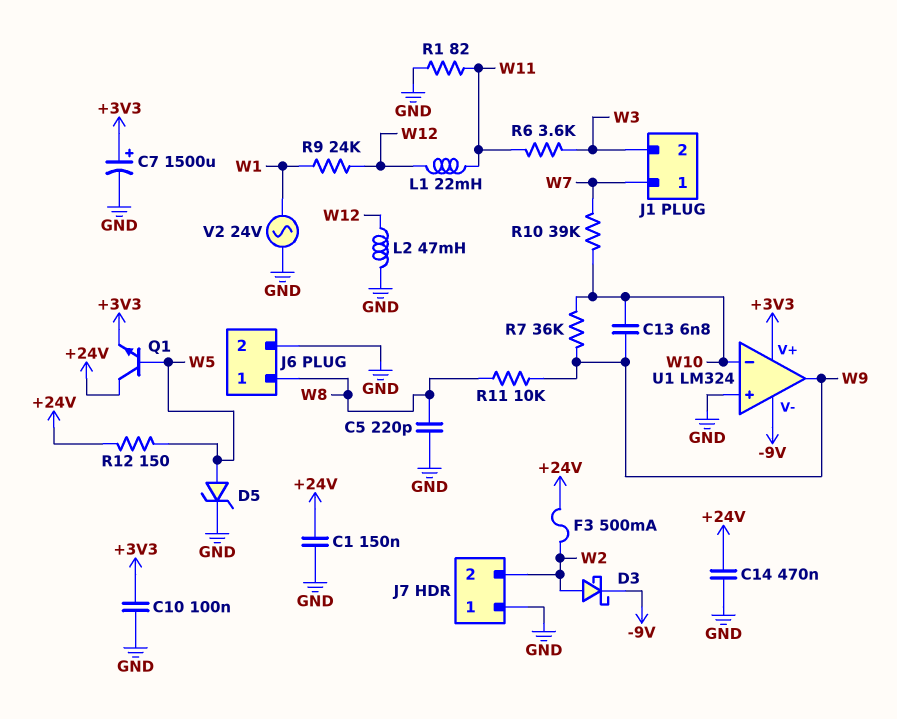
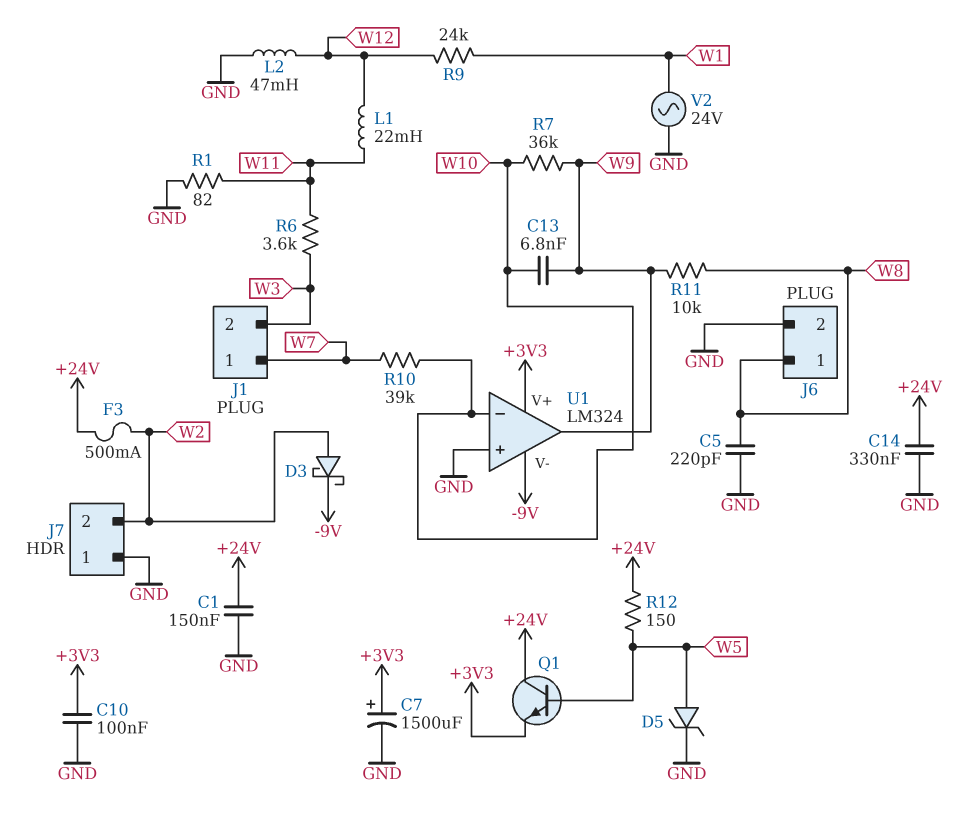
C14: 470nF (+24V, GND) -> 330nF (+24V, GND)

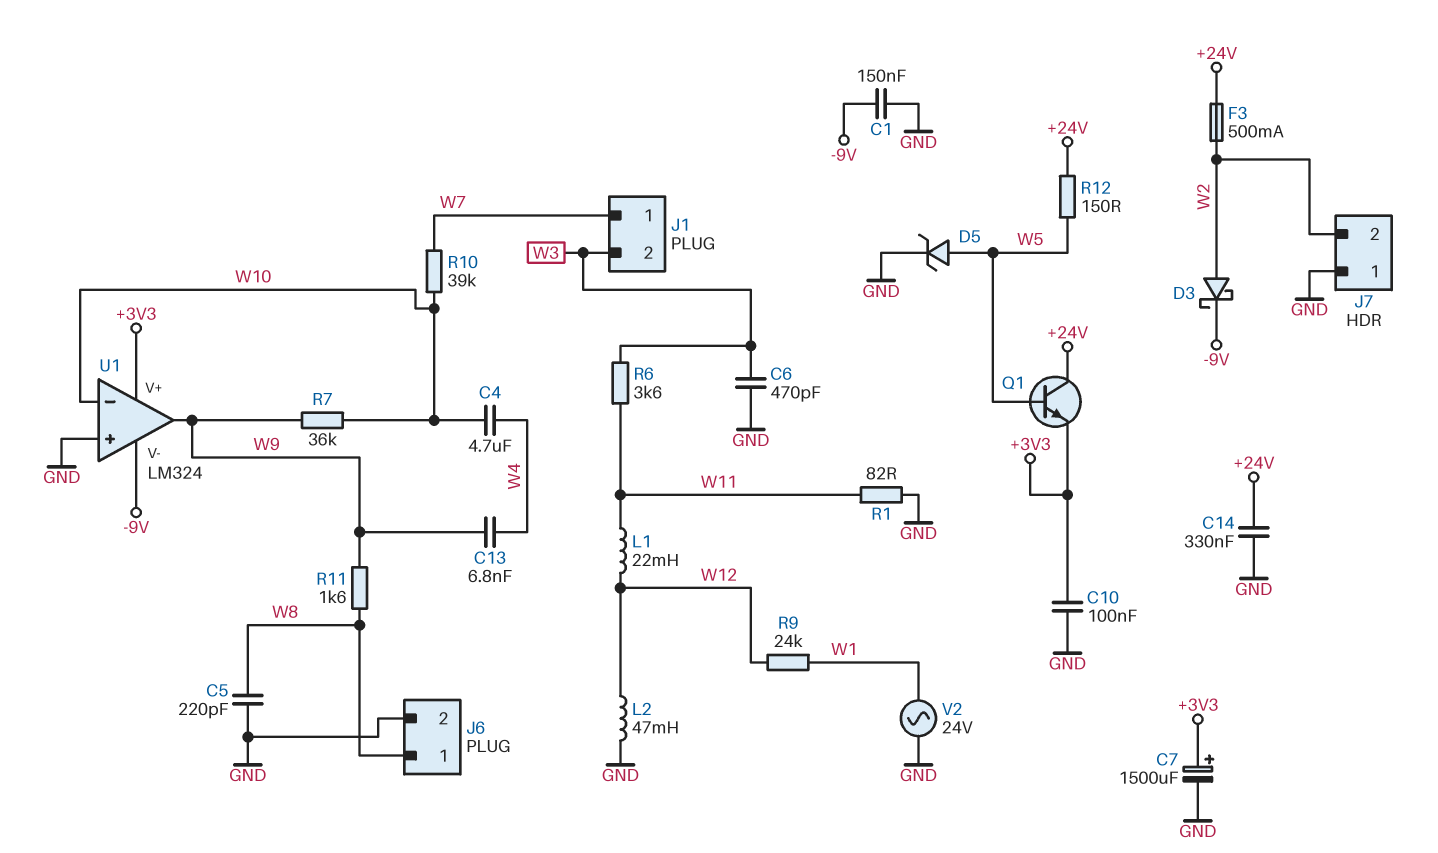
C1: 150nF (+24V, GND) -> 150nF (-9V, GND)
C4: none -> 4.7uF (W4, W10)
C6: none -> 470pF (GND, W3)
C13: 6.8nF (W9, W10) -> 6.8nF (W4, W9)
R11: 10k (W8, W9) -> 1.6k (W8, W9)

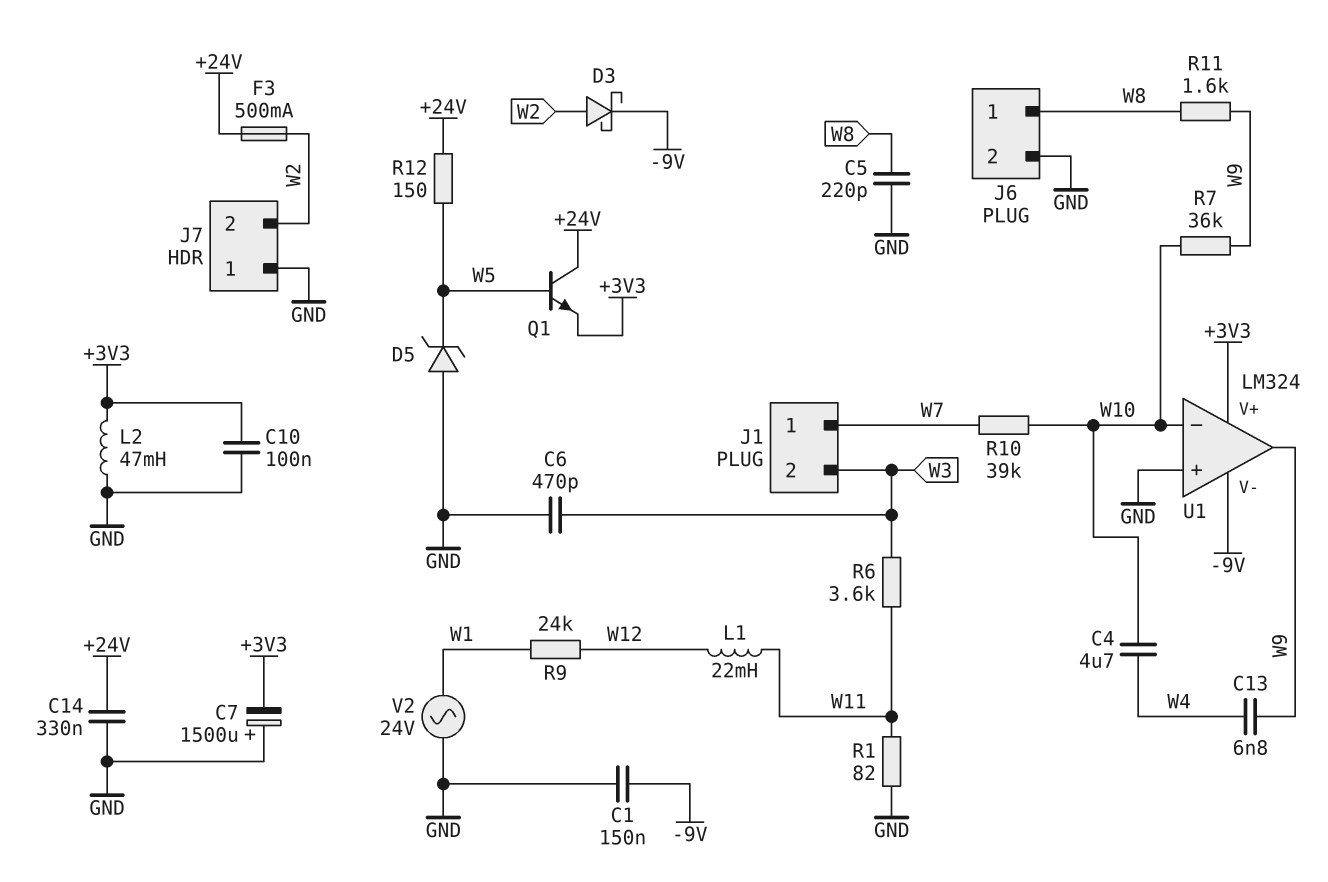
C7: 1500uF (plus +3V3, minus GND) -> 1500uF (plus GND, minus +3V3)
D5: zener (A W5, K GND) -> zener (A GND, K W5)
L2: 47mH (GND, W12) -> 47mH (+3V3, GND)

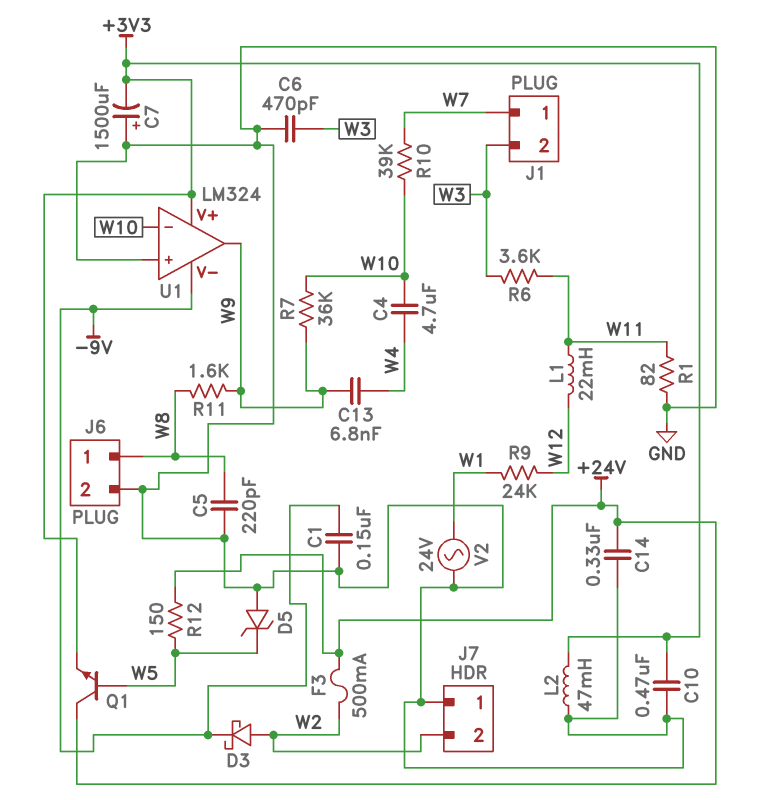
C10: 100nF (+3V3, GND) -> 470nF (+3V3, GND)

